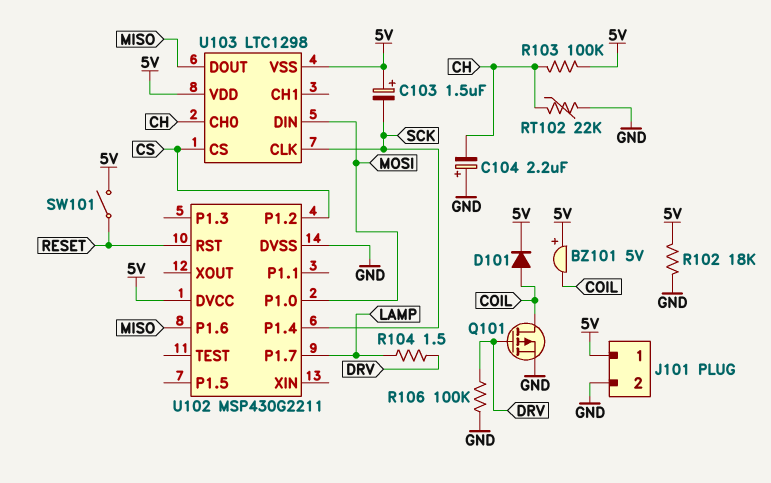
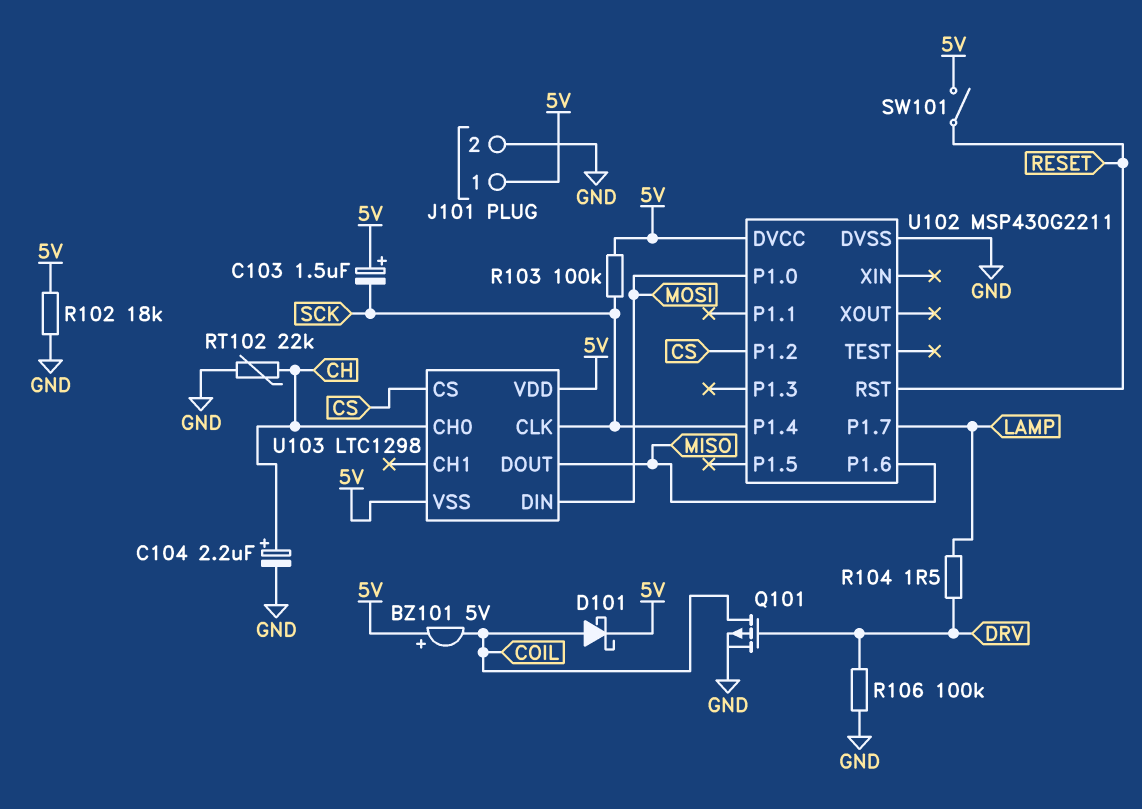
C104: 2.2uF (plus GND, minus CH) -> 2.2uF (plus CH, minus GND)
D101: diode (A COIL, K 5V) -> schottky (A COIL, K 5V)
R103: 100k (5V, CH) -> 100k (5V, SCK)

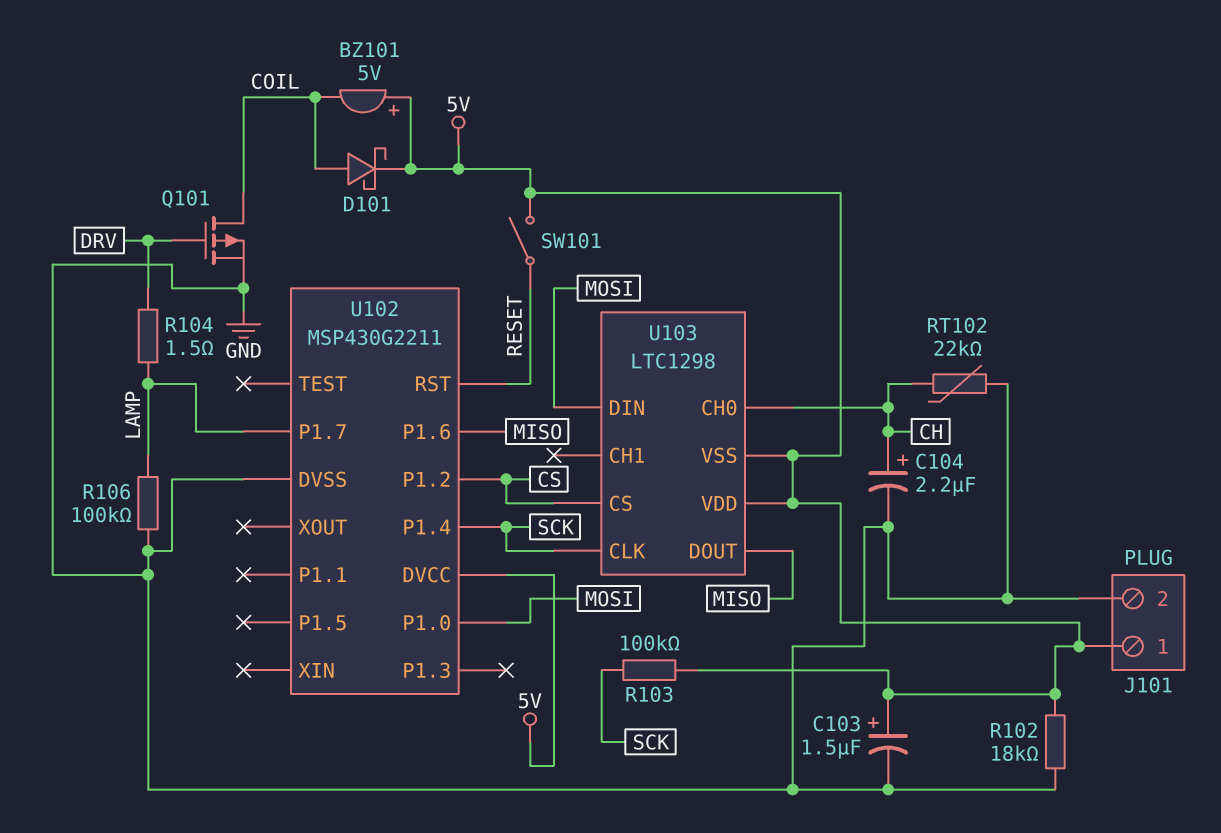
C103: 1.5uF (plus 5V, minus SCK) -> 1.5uF (plus 5V, minus GND)
R106: 100k (DRV, GND) -> 100k (GND, LAMP)

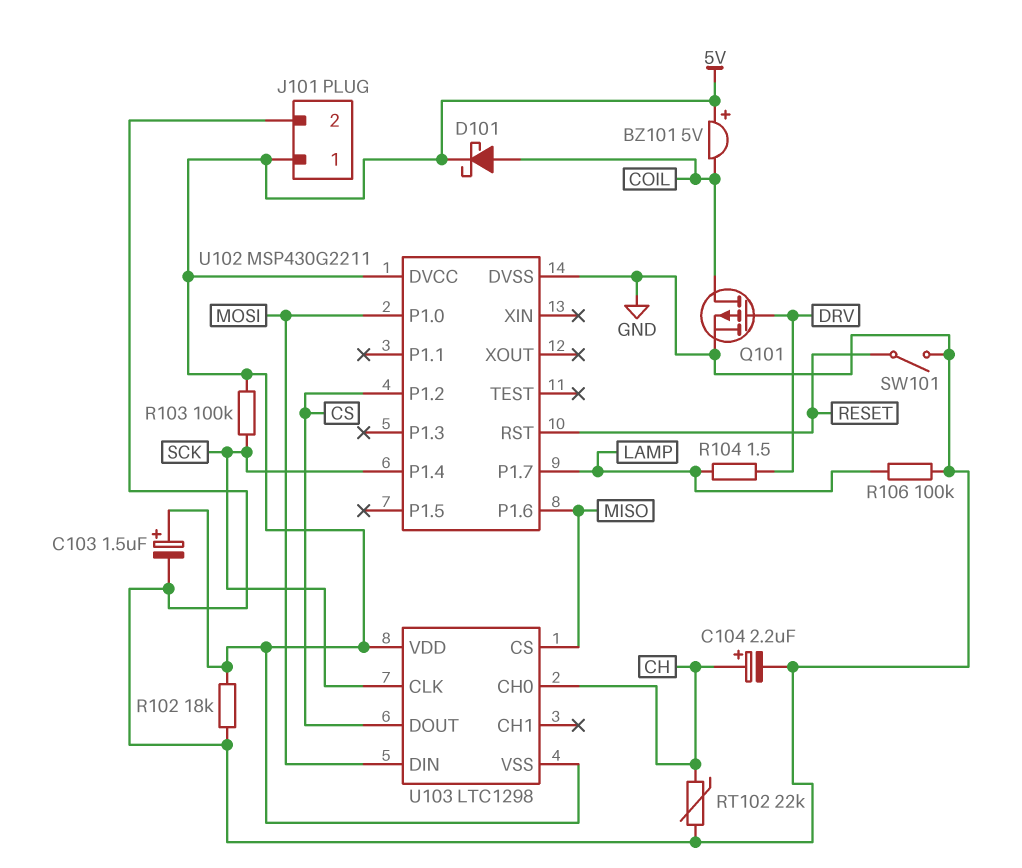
SW101: switch (5V, RESET) -> switch (GND, RESET)
U103 pin CS: CS -> MISO
U103 pin DOUT: MISO -> CS

